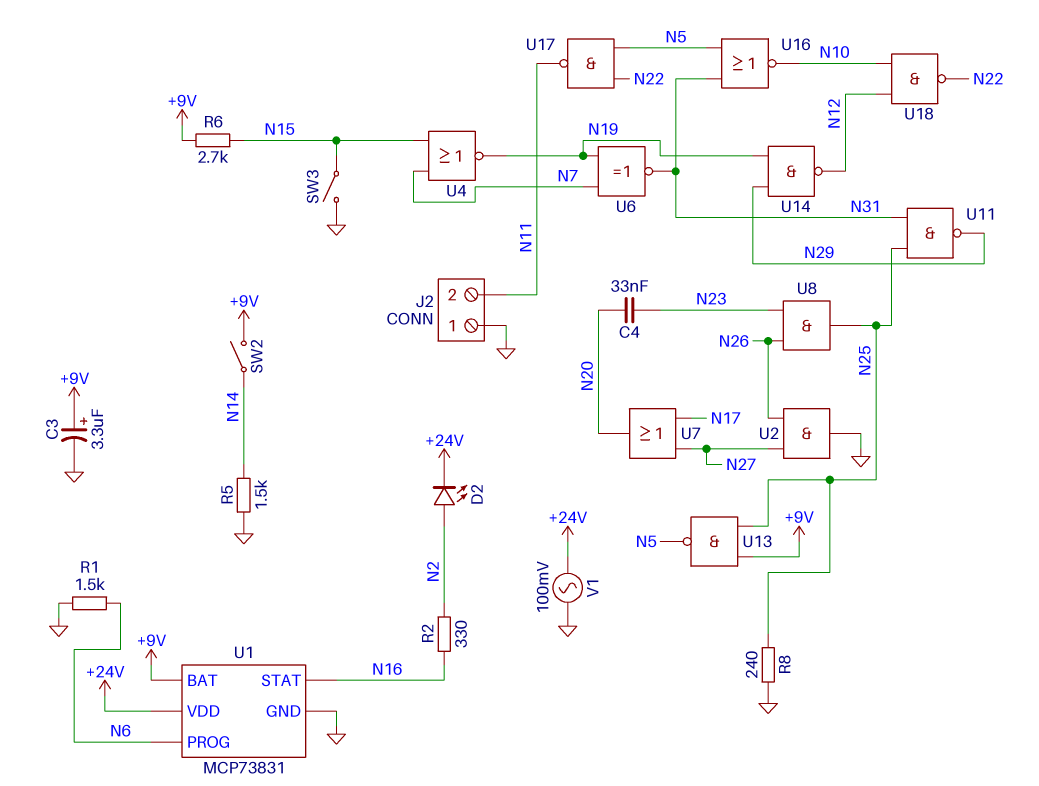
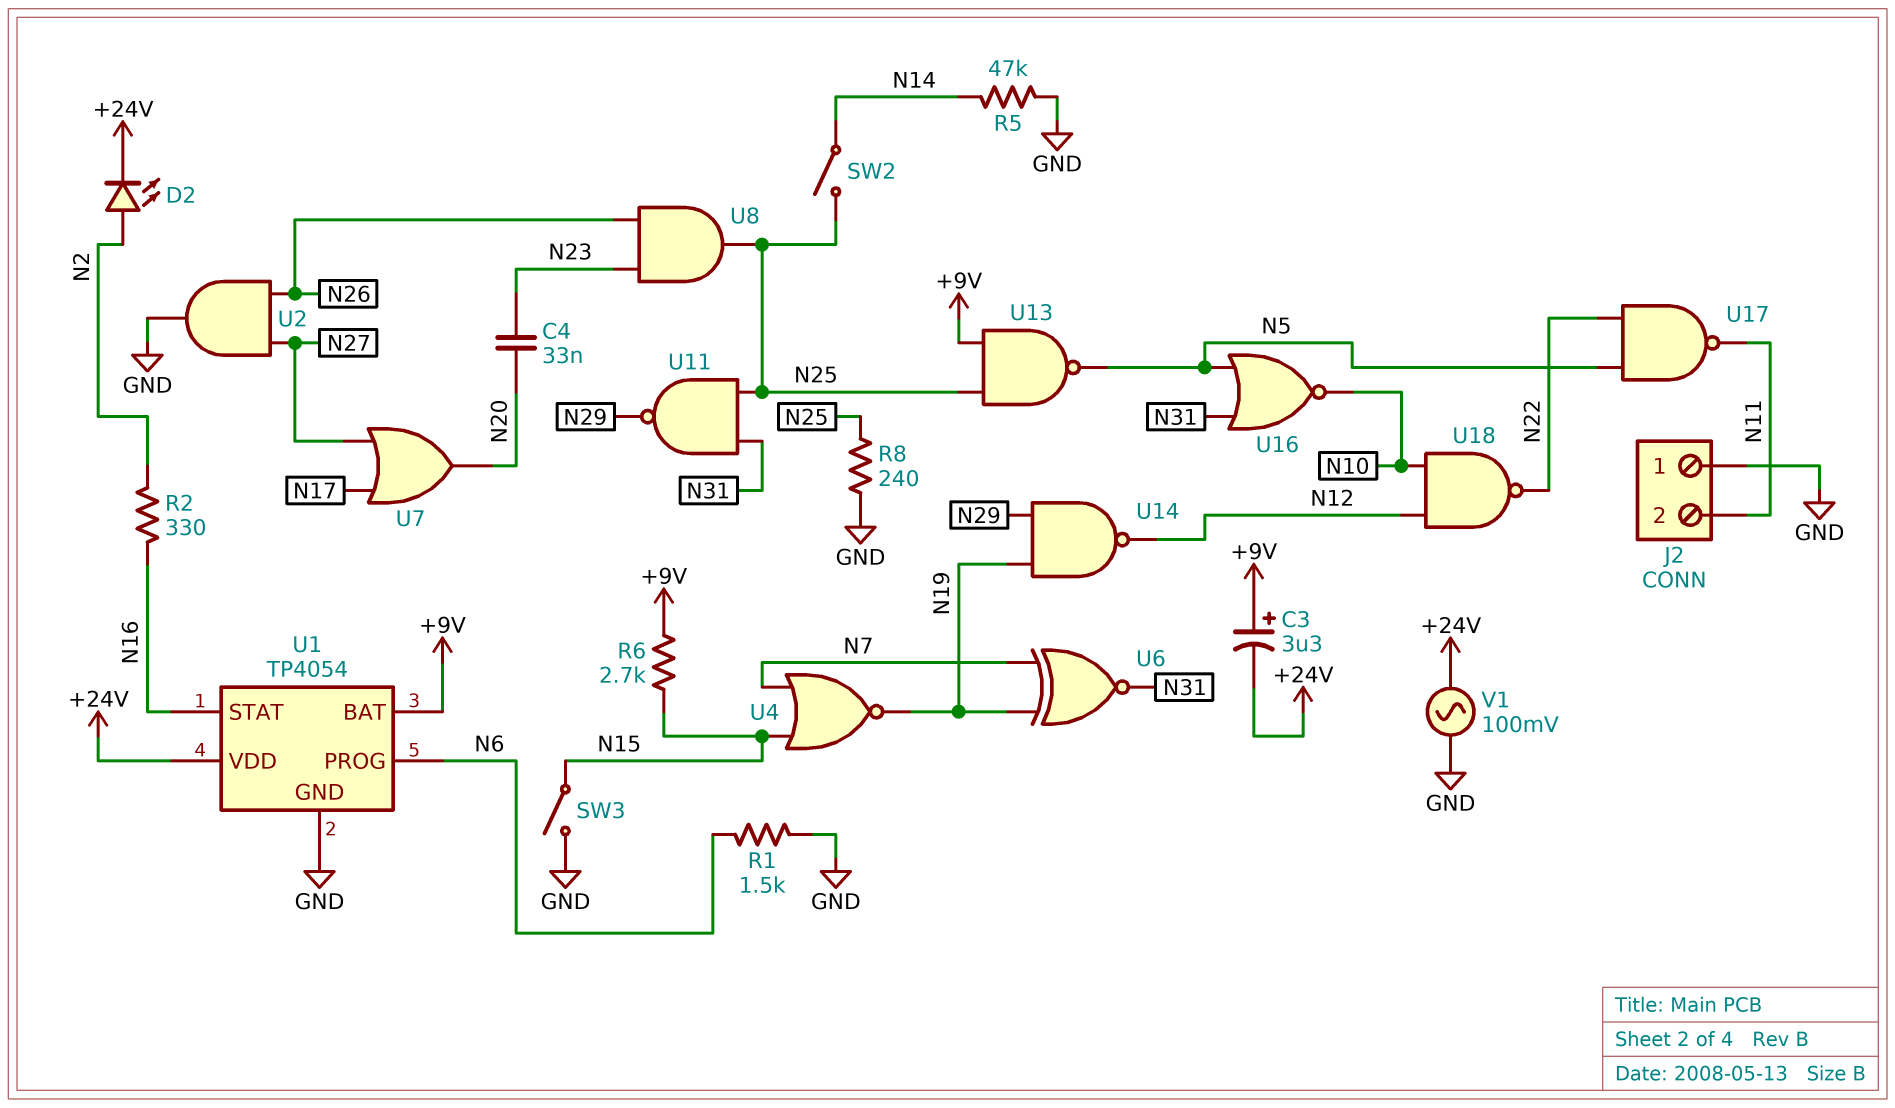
C3: 3.3uF (plus +9V, minus GND) -> 3.3uF (plus +9V, minus +24V)
R5: 1.5k (GND, N14) -> 47k (GND, N14)
SW2: switch (+9V, N14) -> switch (N14, N25)
U1: MCP73831 -> TP4054

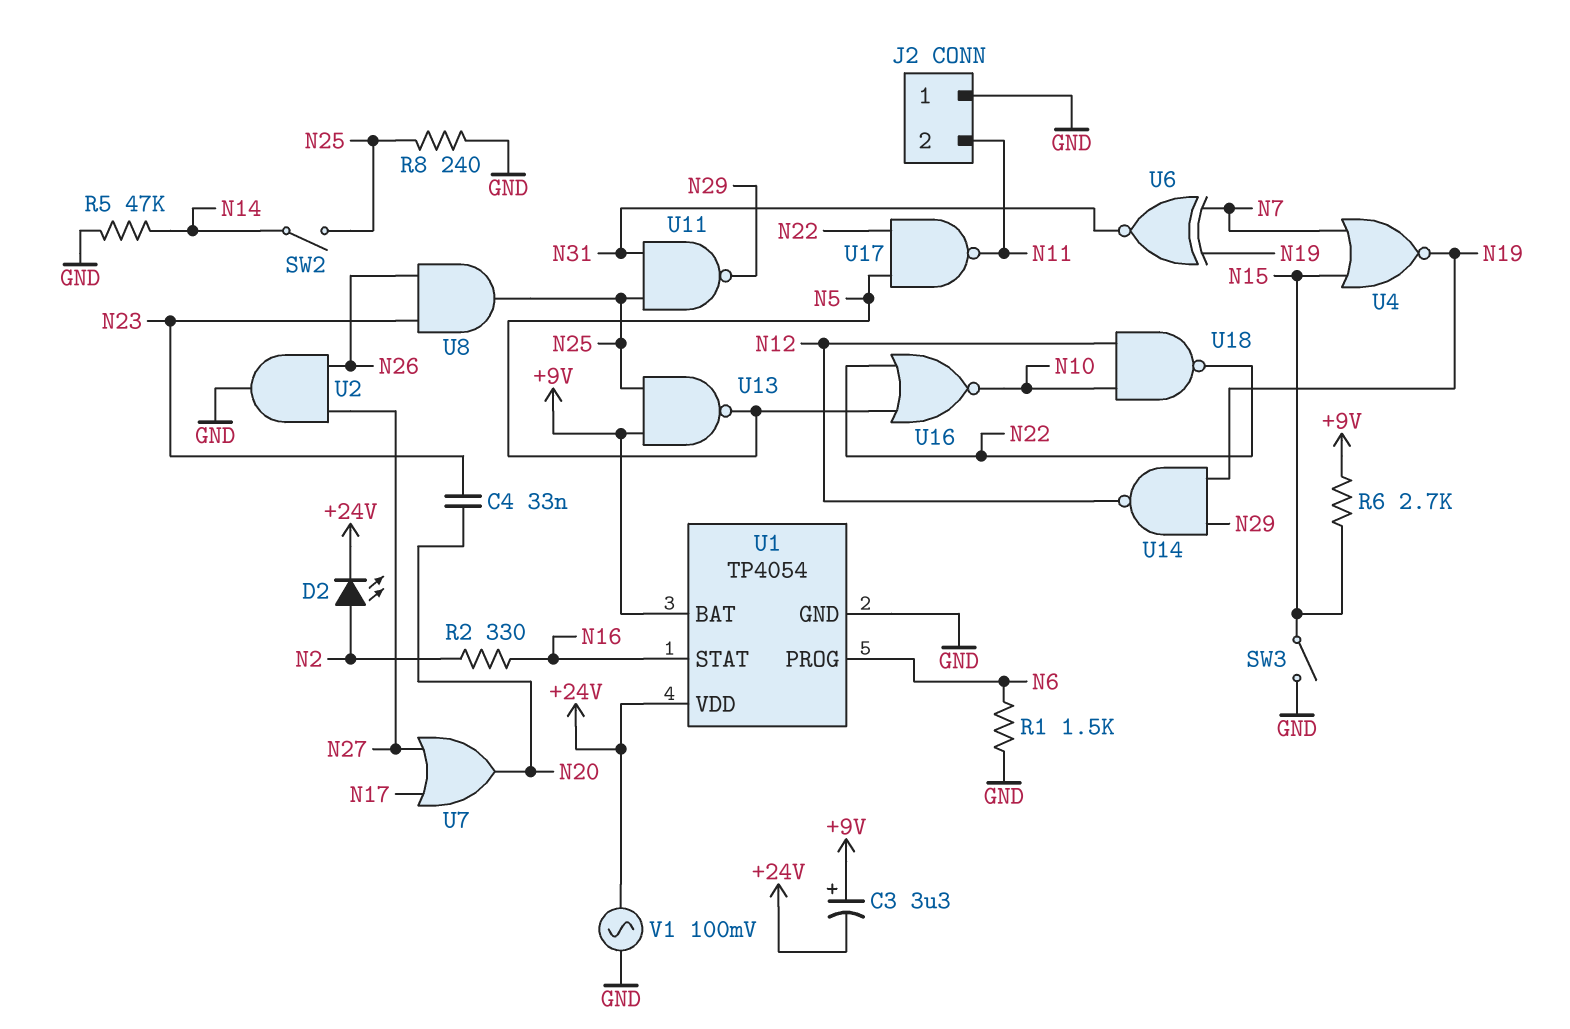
U16: NOR (in N5, in N31, out N10) -> NOR (in N5, in N22, out N10)

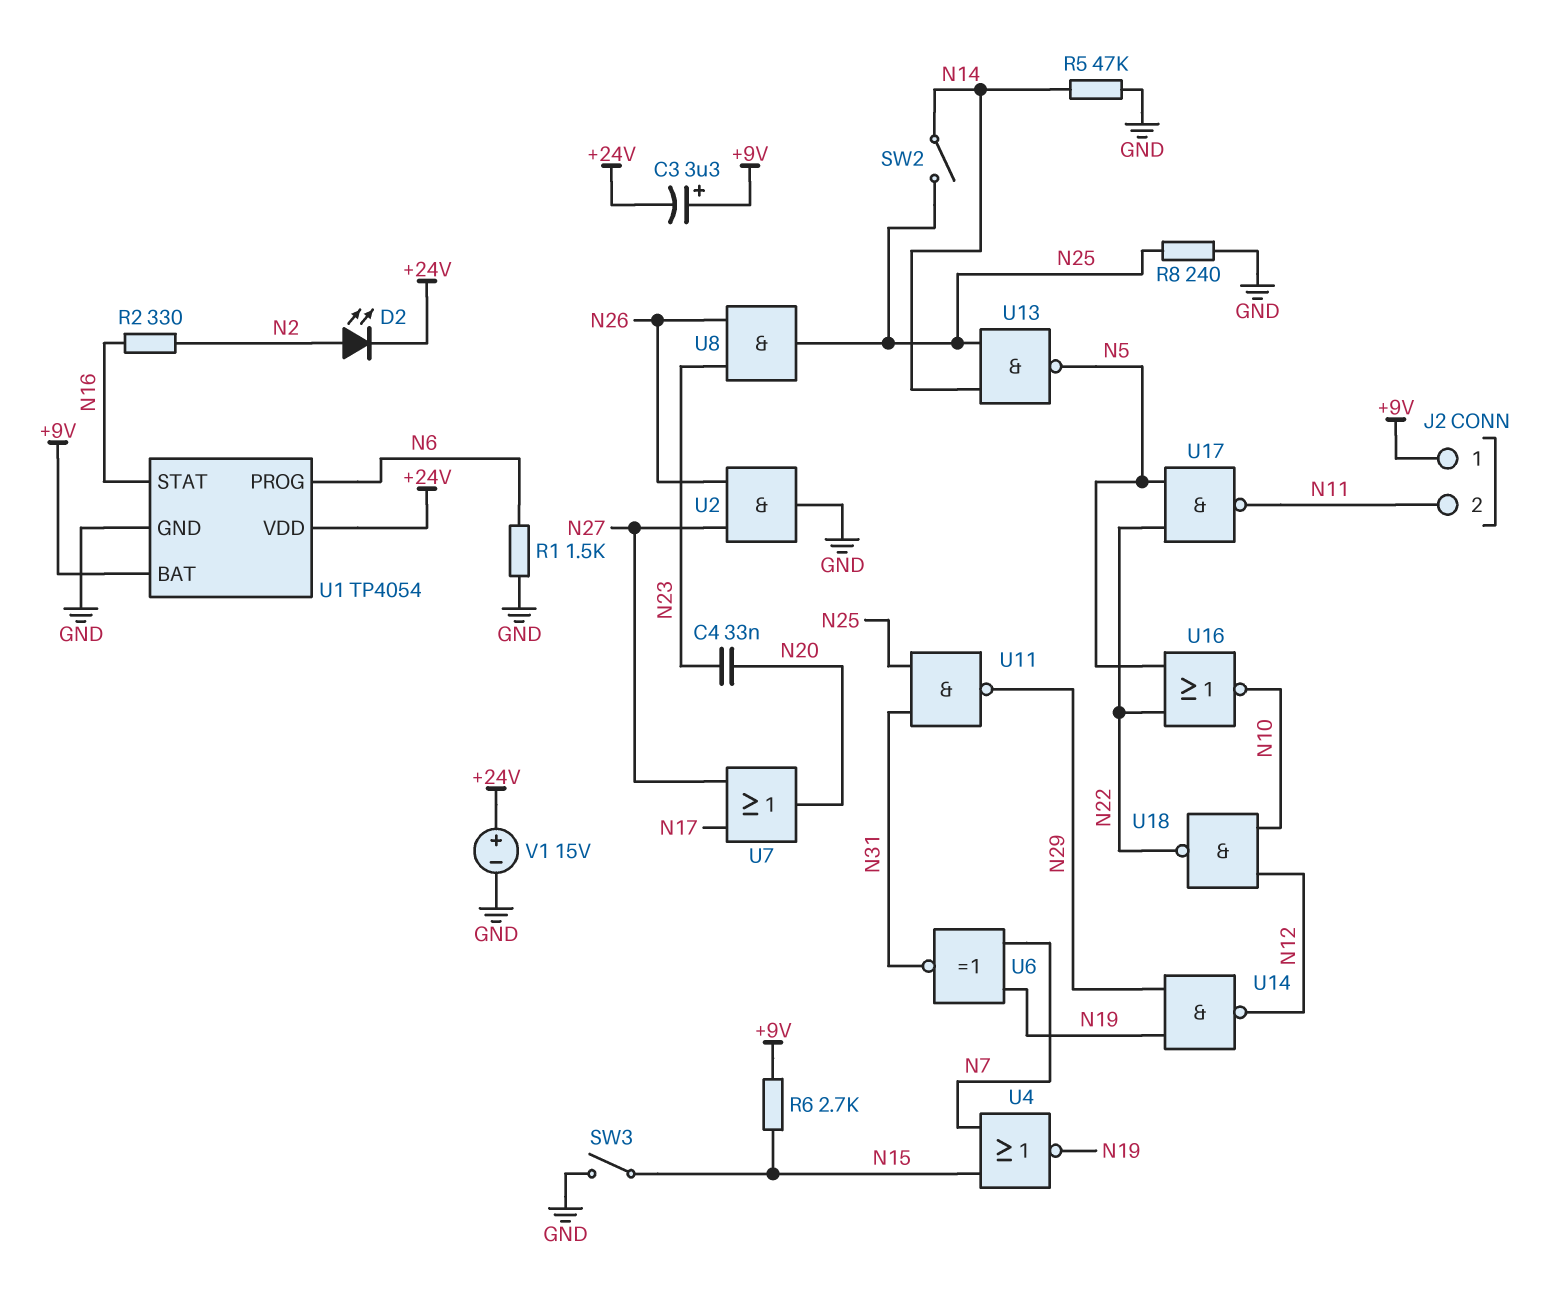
J2 pin 1: GND -> +9V
U13: NAND (in +9V, in N25, out N5) -> NAND (in N14, in N25, out N5)
V1: AC 100mV (+24V, GND) -> 15V (plus +24V, minus GND)

